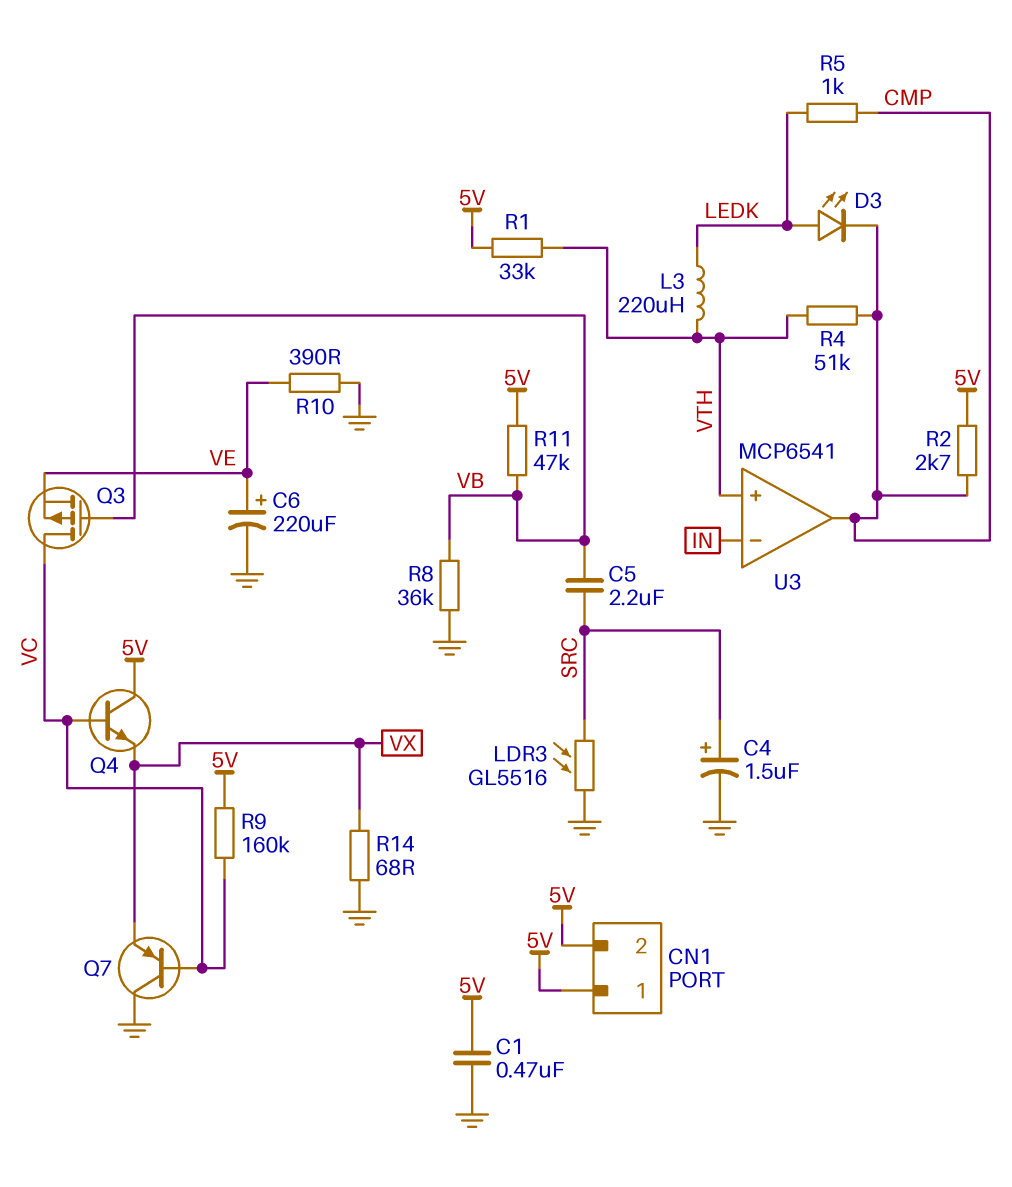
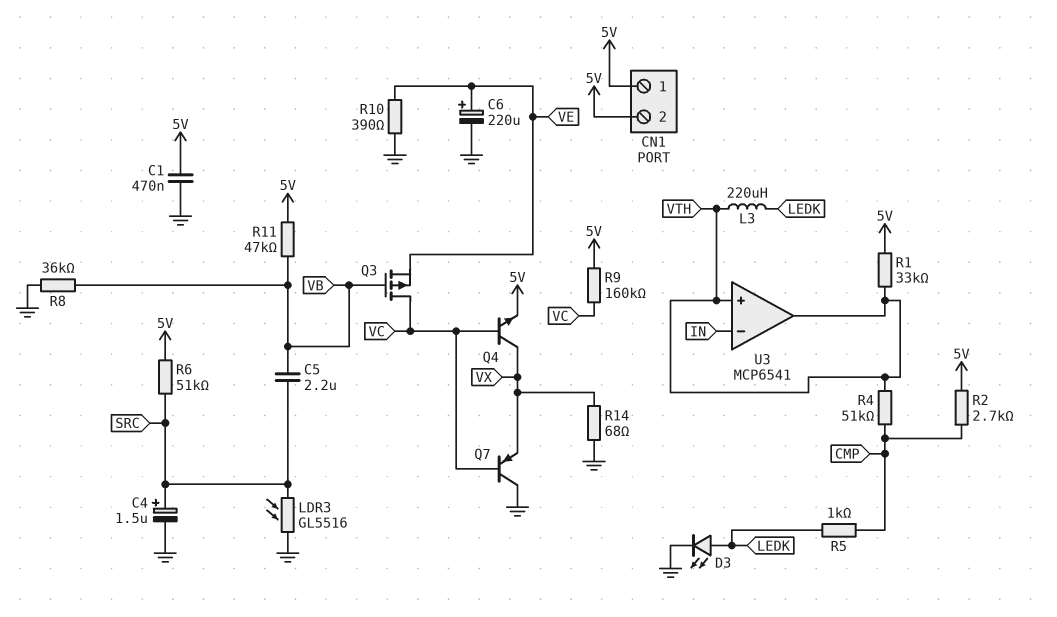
D3: LED (A LEDK, K CMP) -> LED (A LEDK, K GND)
Q4: NPN (B VC, C 5V, E VX) -> NPN (B VC, C VX, E 5V)
R6: none -> 51k (5V, SRC)
U3 pin out: CMP -> VTH

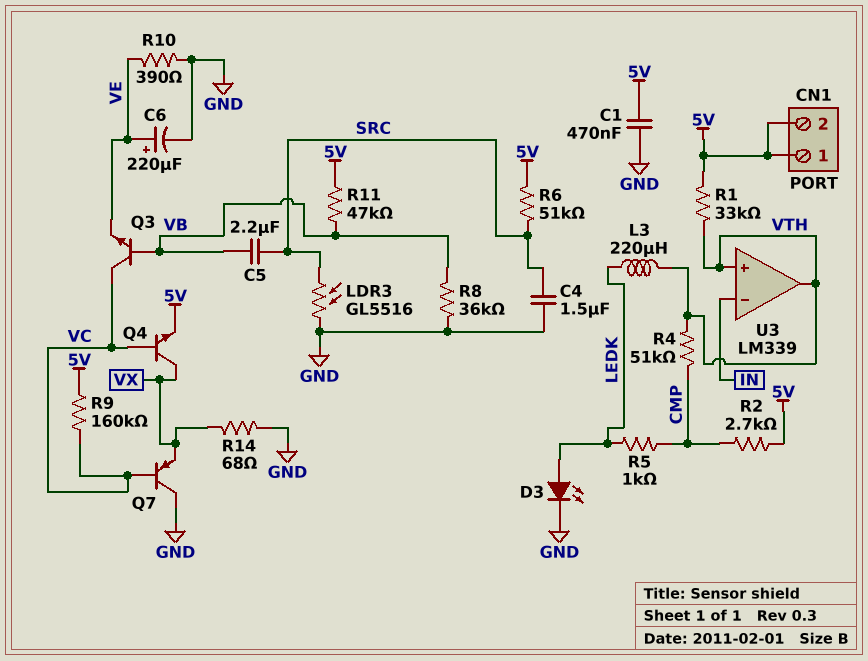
C4: 1.5uF (plus SRC, minus GND) -> 1.5uF (GND, SRC)
Q3: PMOS (G VB, D VC, S VE) -> NPN (B VB, C VC, E VE)
U3: MCP6541 -> LM339

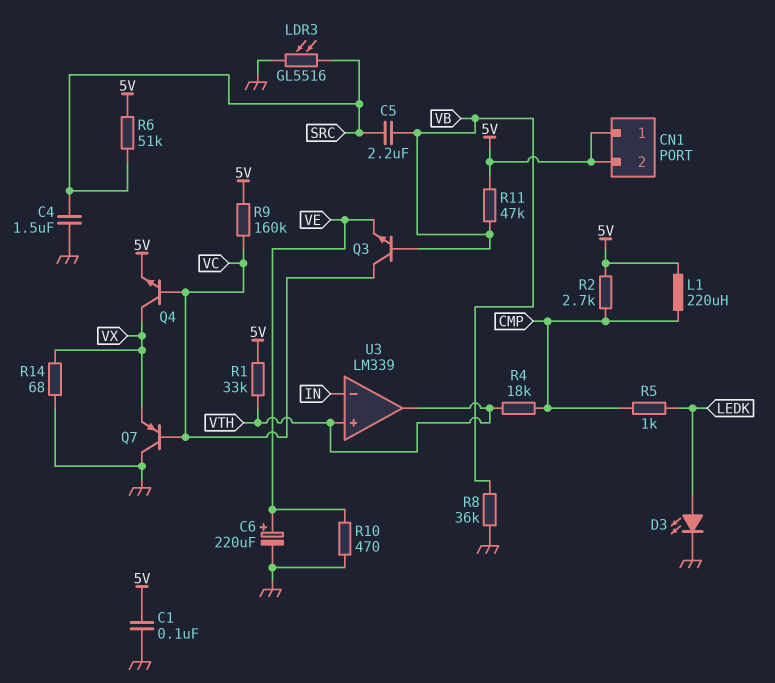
C1: 470nF (5V, GND) -> 100nF (5V, GND)
L1: none -> 220uH (5V, CMP)
L3: 220uH (LEDK, VTH) -> none
R4: 51k (CMP, VTH) -> 18k (CMP, VTH)
R10: 390 (GND, VE) -> 470 (GND, VE)

